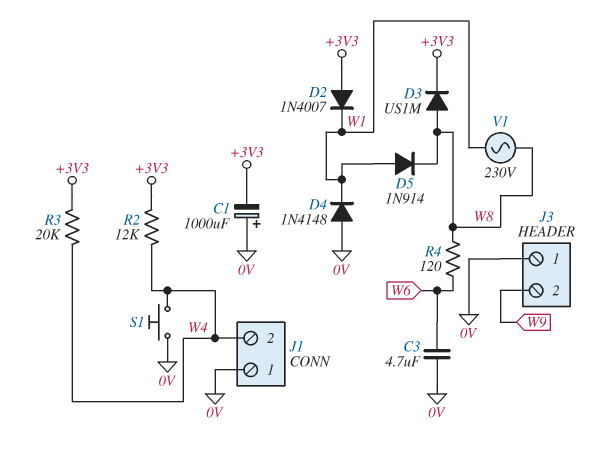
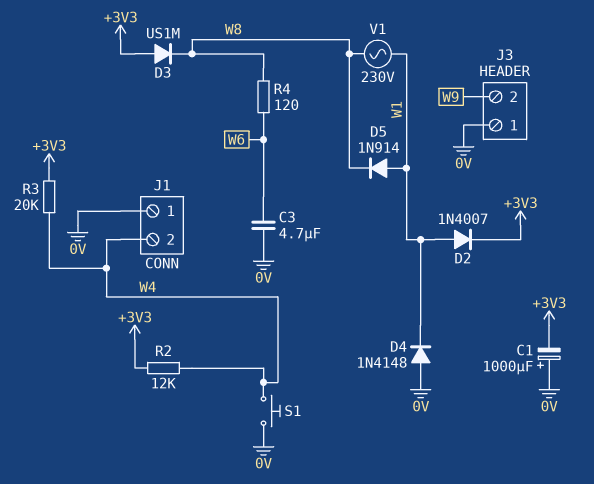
D2: diode 1N4007 (A +3V3, K W1) -> diode 1N4007 (A W1, K +3V3)
D3: diode US1M (A W8, K +3V3) -> diode US1M (A +3V3, K W8)

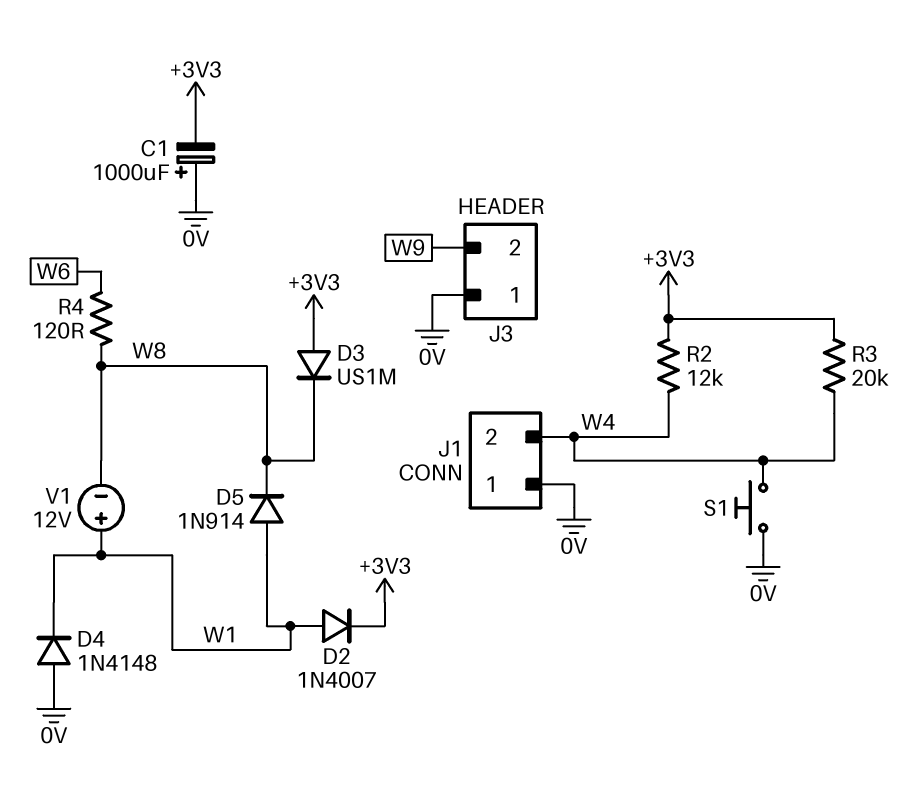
C3: 4.7uF (0V, W6) -> none
V1: AC 230V (W1, W8) -> 12V (plus W1, minus W8)

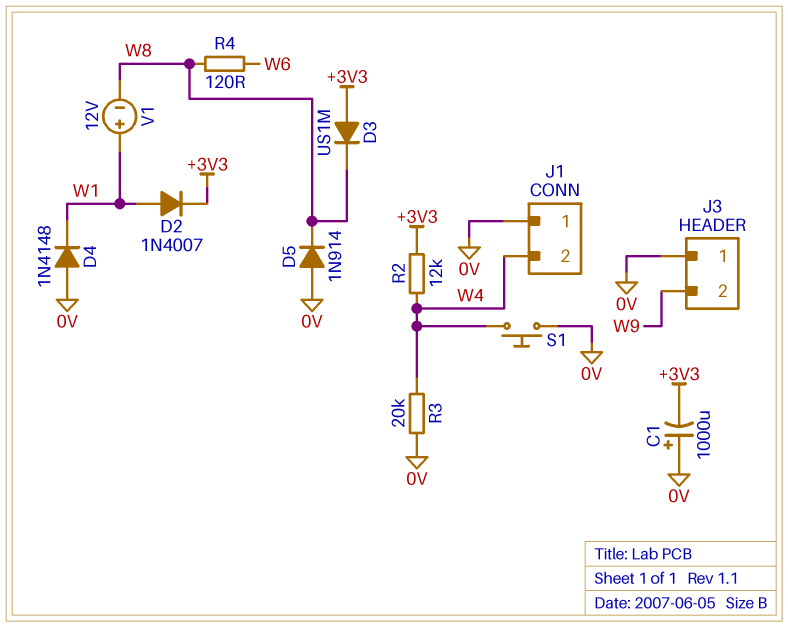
D5: diode 1N914 (A W1, K W8) -> diode 1N914 (A 0V, K W8)
R3: 20k (+3V3, W4) -> 20k (0V, W4)

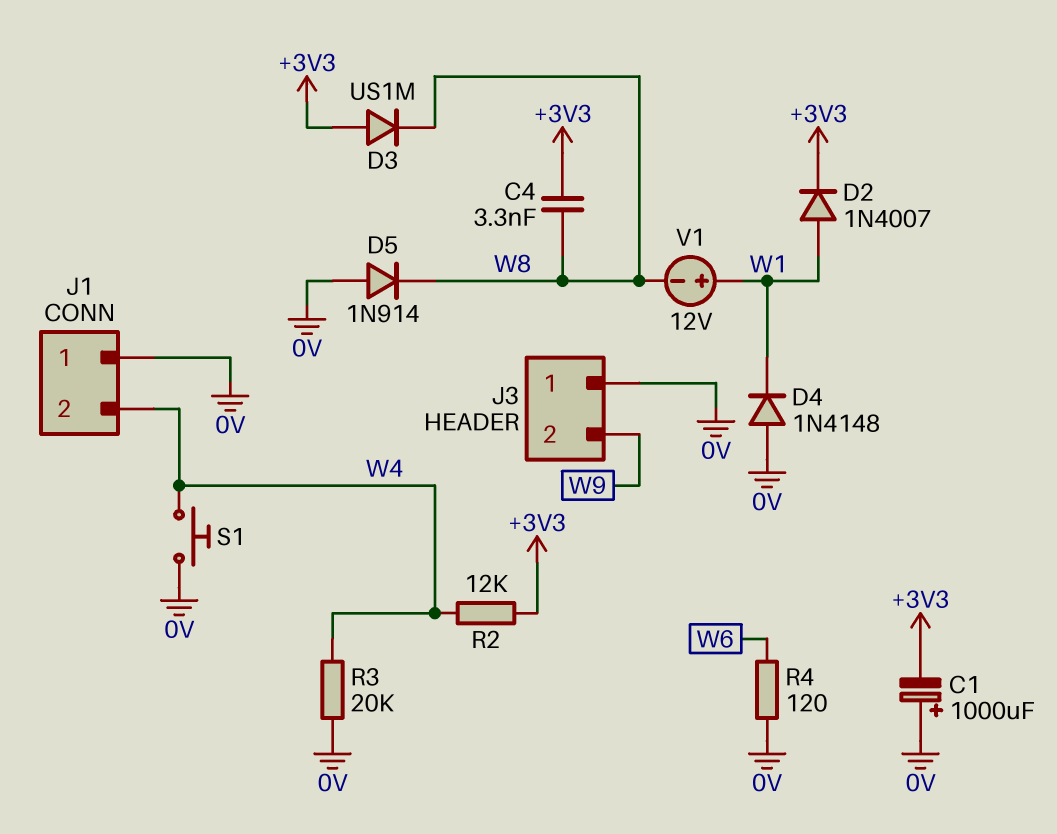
C4: none -> 3.3nF (+3V3, W8)
R4: 120 (W6, W8) -> 120 (0V, W6)

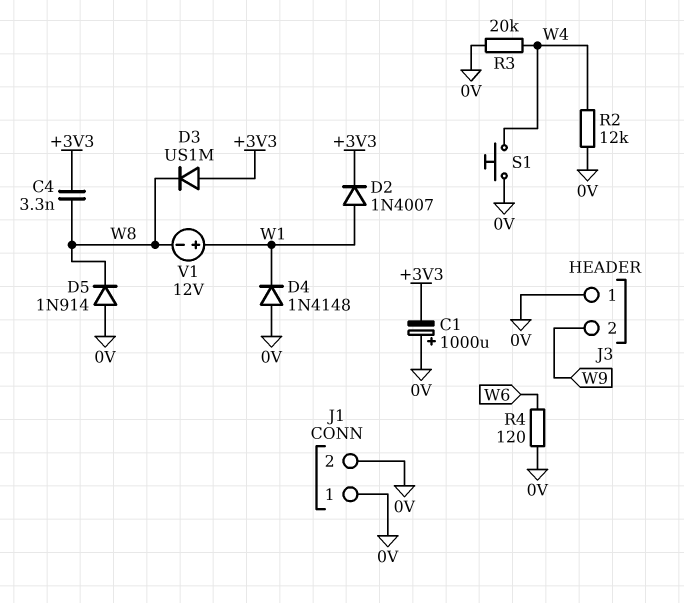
J1 pin 2: W4 -> 0V
R2: 12k (+3V3, W4) -> 12k (0V, W4)

